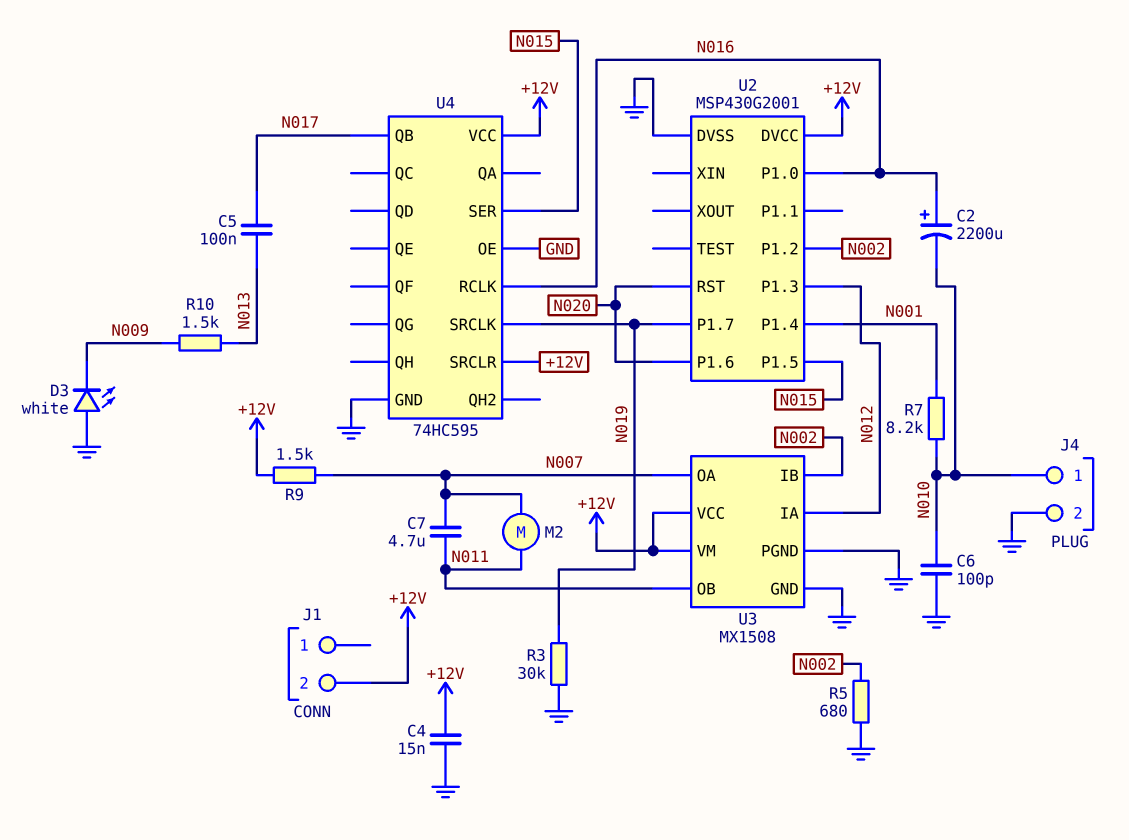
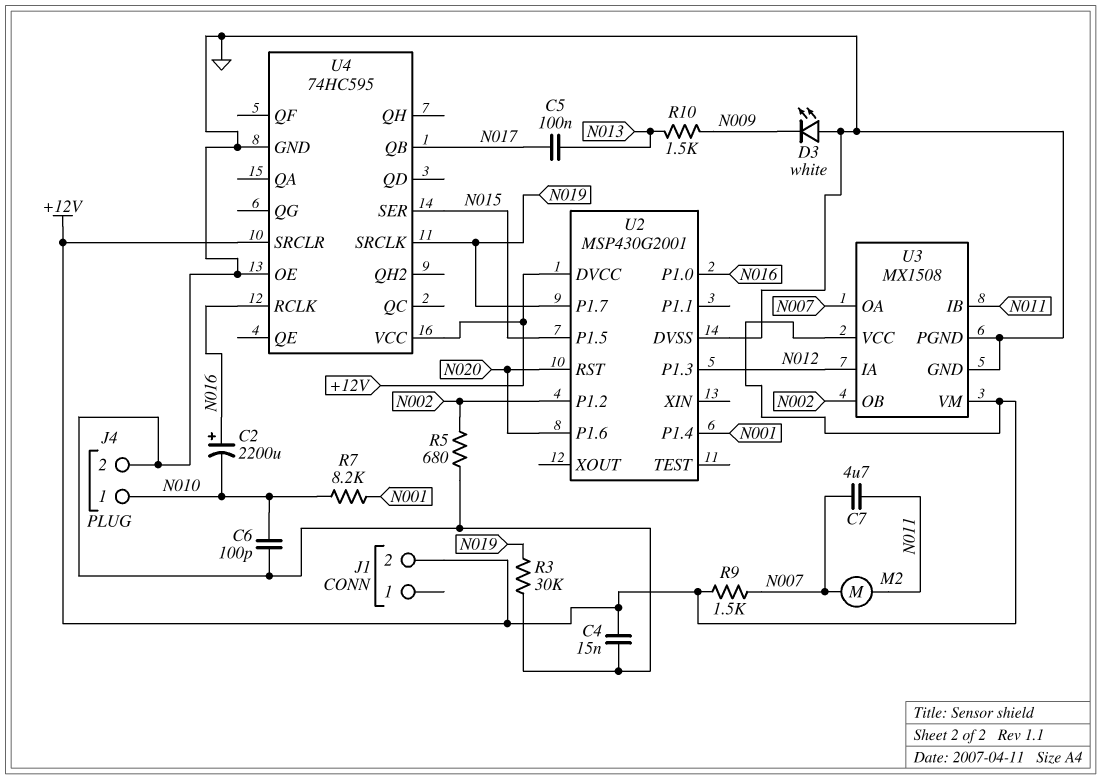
U3 pin IB: N002 -> N011
U3 pin OB: N011 -> N002

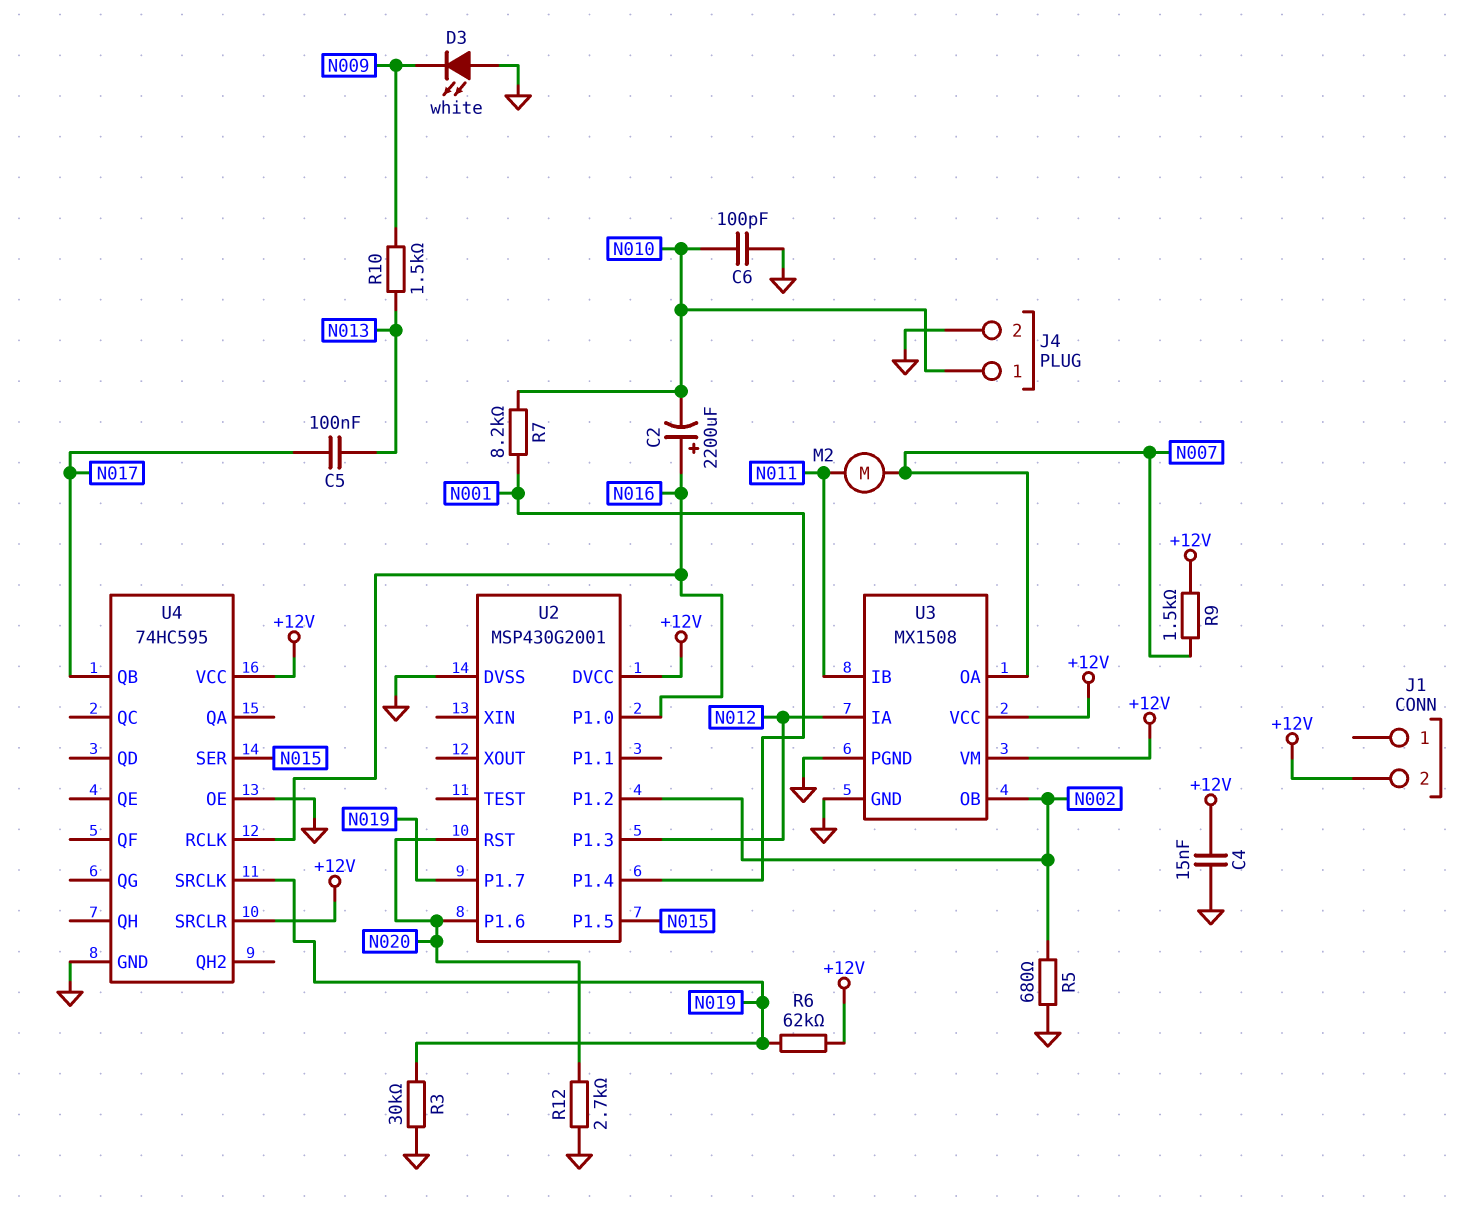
C7: 4.7uF (N007, N011) -> none
R6: none -> 62k (+12V, N019)
R12: none -> 2.7k (GND, N020)

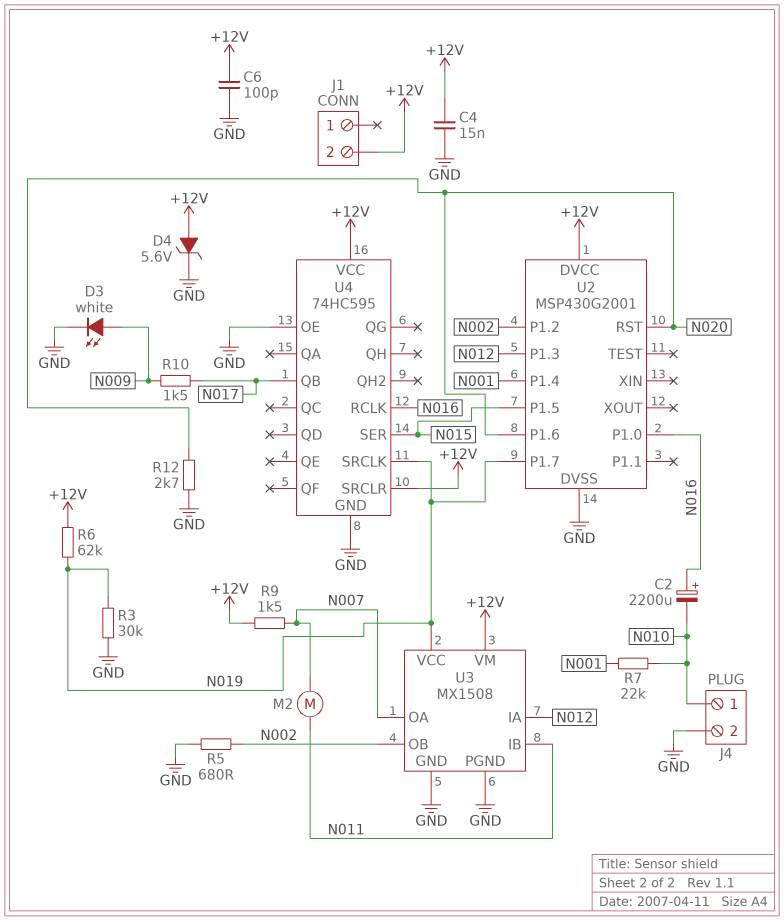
C5: 100nF (N013, N017) -> none
C6: 100pF (GND, N010) -> 100pF (+12V, GND)
D3: LED white (A GND, K N009) -> LED white (A N009, K GND)
D4: none -> zener 5.6V (A +12V, K GND)
R7: 8.2k (N001, N010) -> 22k (N001, N010)
R10: 1.5k (N009, N013) -> 1.5k (N009, N017)
U3 pin VCC: +12V -> N019

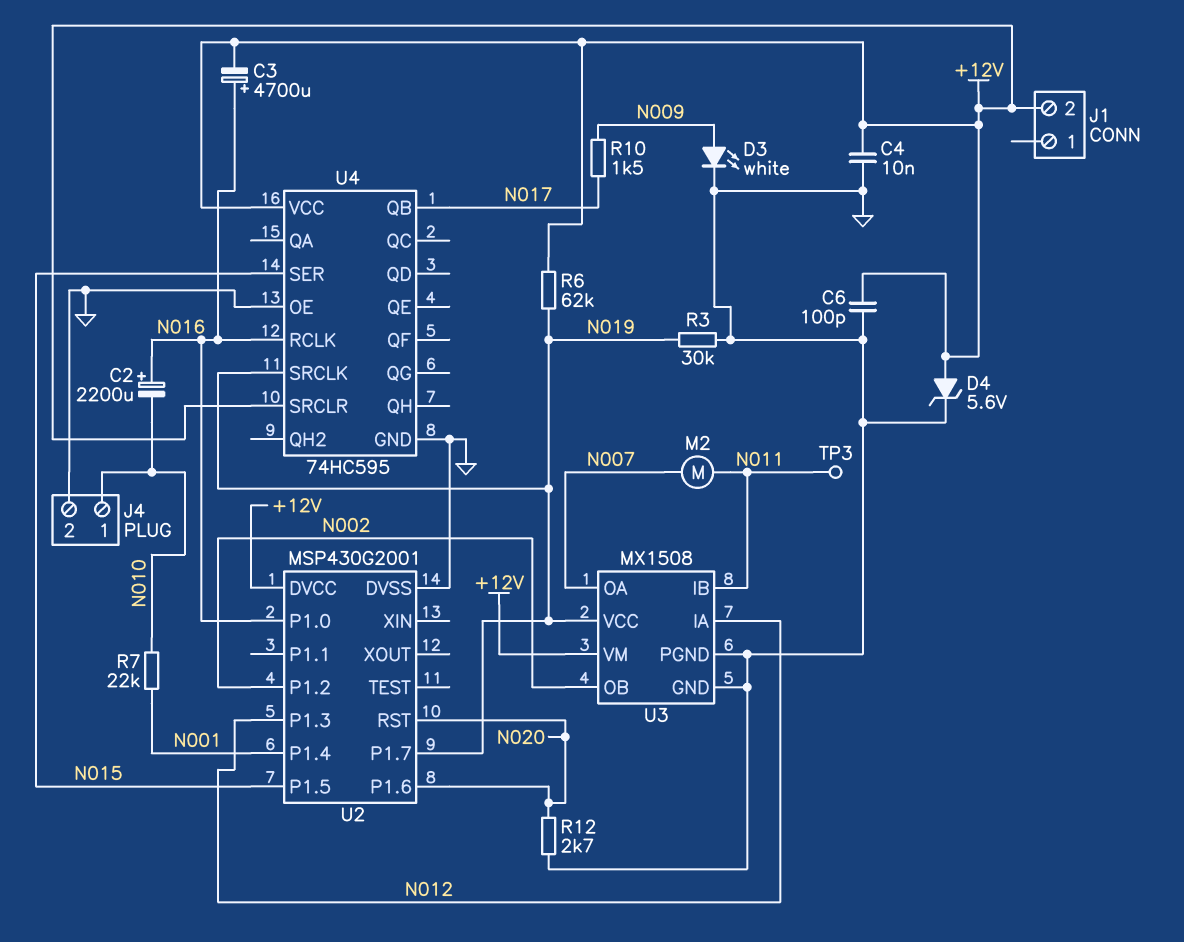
C3: none -> 4700uF (plus N016, minus +12V)
C4: 15nF (+12V, GND) -> 10nF (+12V, GND)
R5: 680 (GND, N002) -> none
R9: 1.5k (+12V, N007) -> none
TP3: none -> test point (N011)

